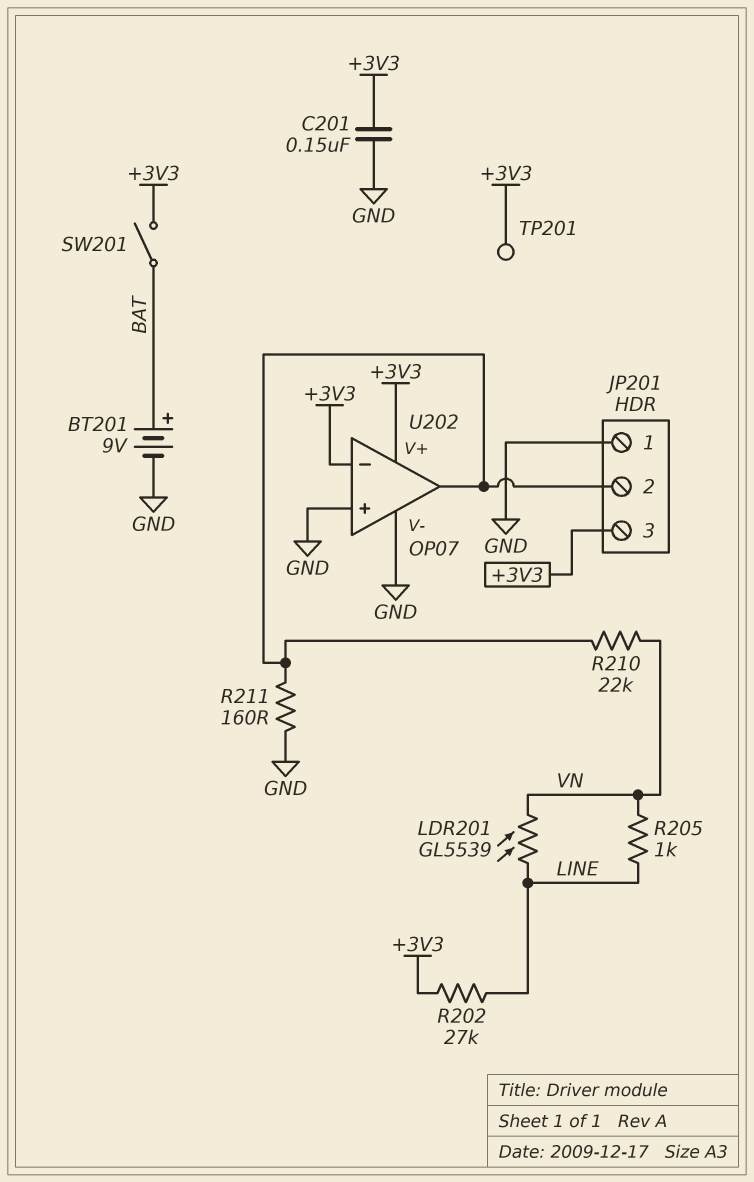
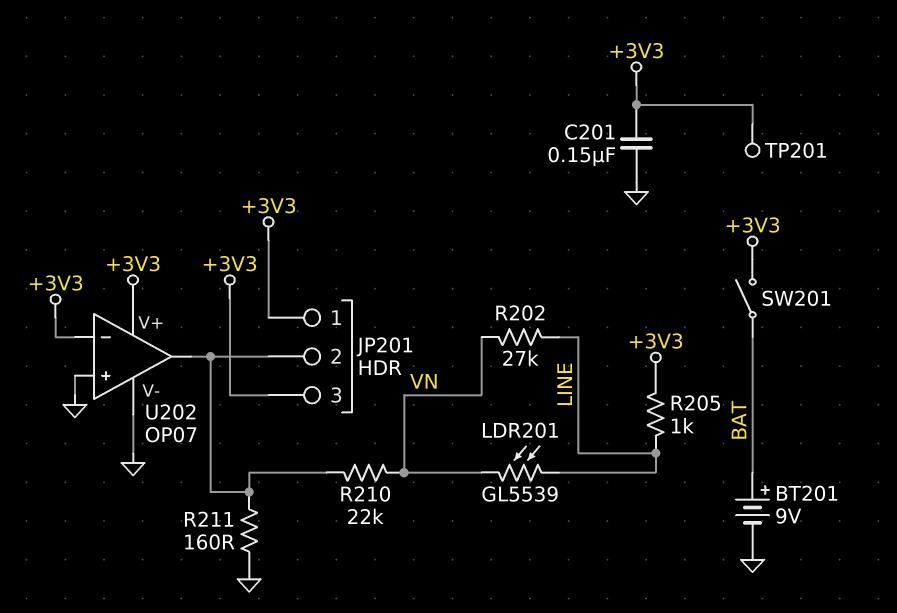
JP201 pin 1: GND -> +3V3
R202: 27k (+3V3, LINE) -> 27k (LINE, VN)
R205: 1k (LINE, VN) -> 1k (+3V3, LINE)

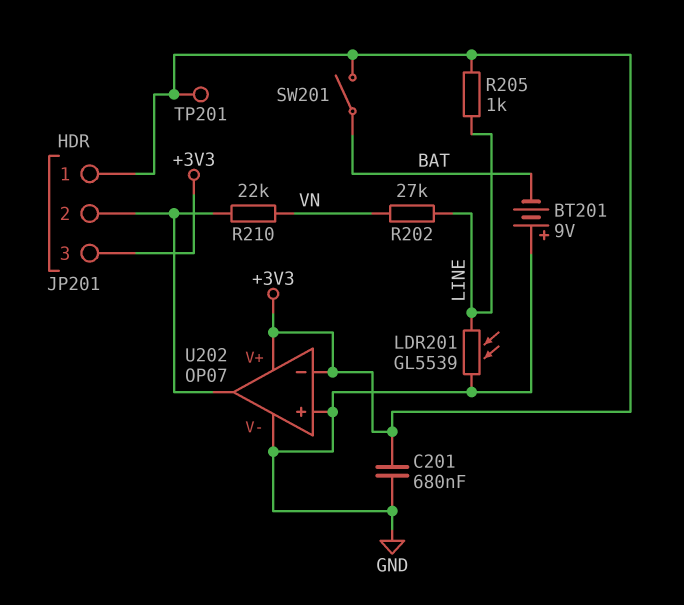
BT201: 9V (plus BAT, minus GND) -> 9V (plus GND, minus BAT)
C201: 150nF (+3V3, GND) -> 680nF (+3V3, GND)
LDR201: GL5539 (LINE, VN) -> GL5539 (GND, LINE)
R211: 160 (GND, JP201/2) -> none

